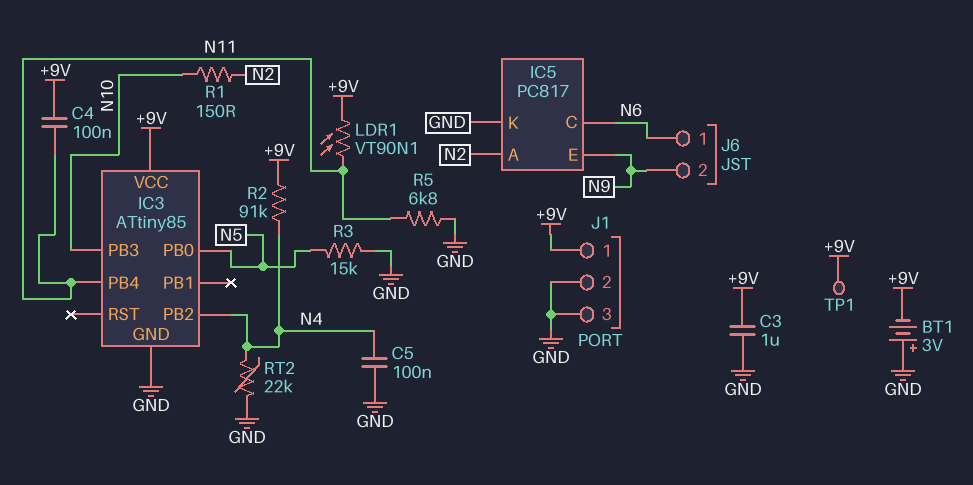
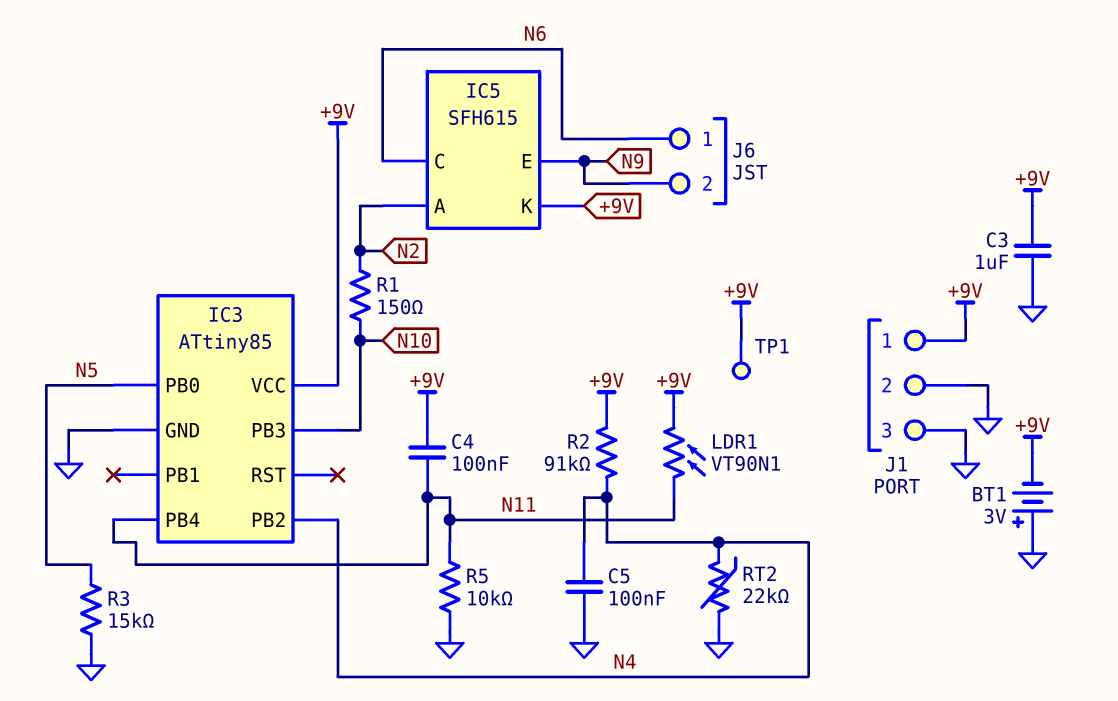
IC5: PC817 -> SFH615
IC5 pin K: GND -> +9V
R5: 6.8k (GND, N11) -> 10k (GND, N11)

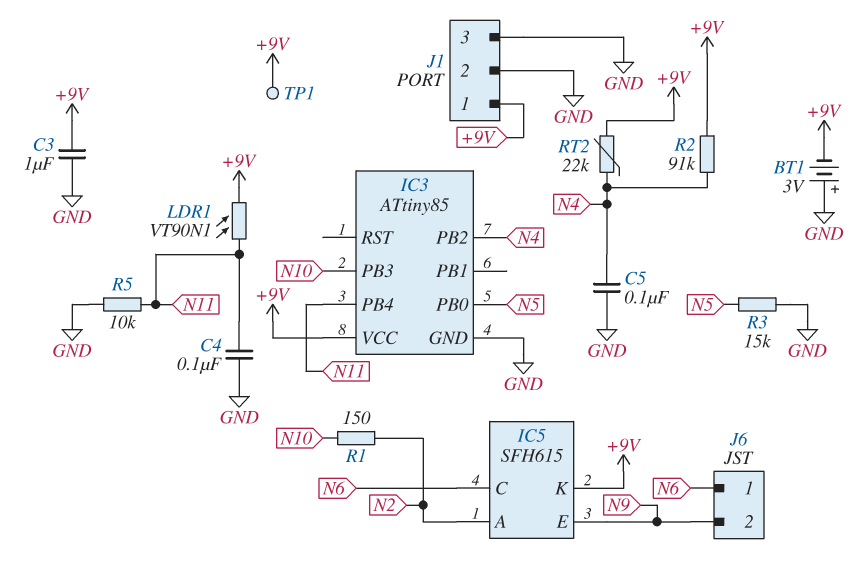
C4: 100nF (+9V, N11) -> 100nF (GND, N11)
RT2: 22k (GND, N4) -> 22k (+9V, N4)

